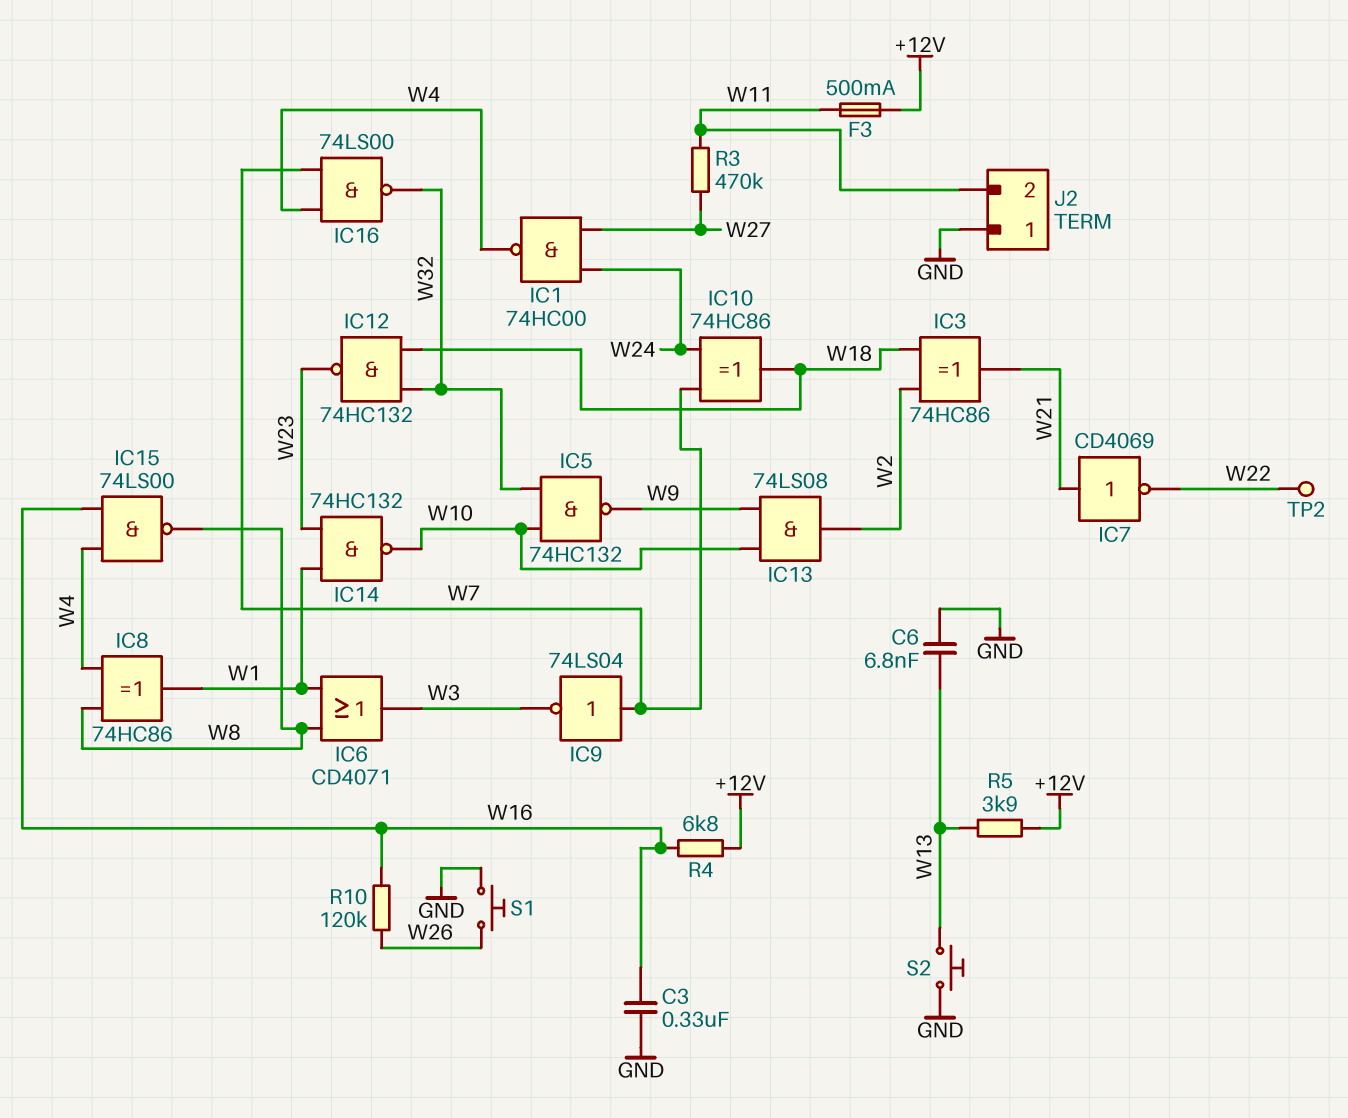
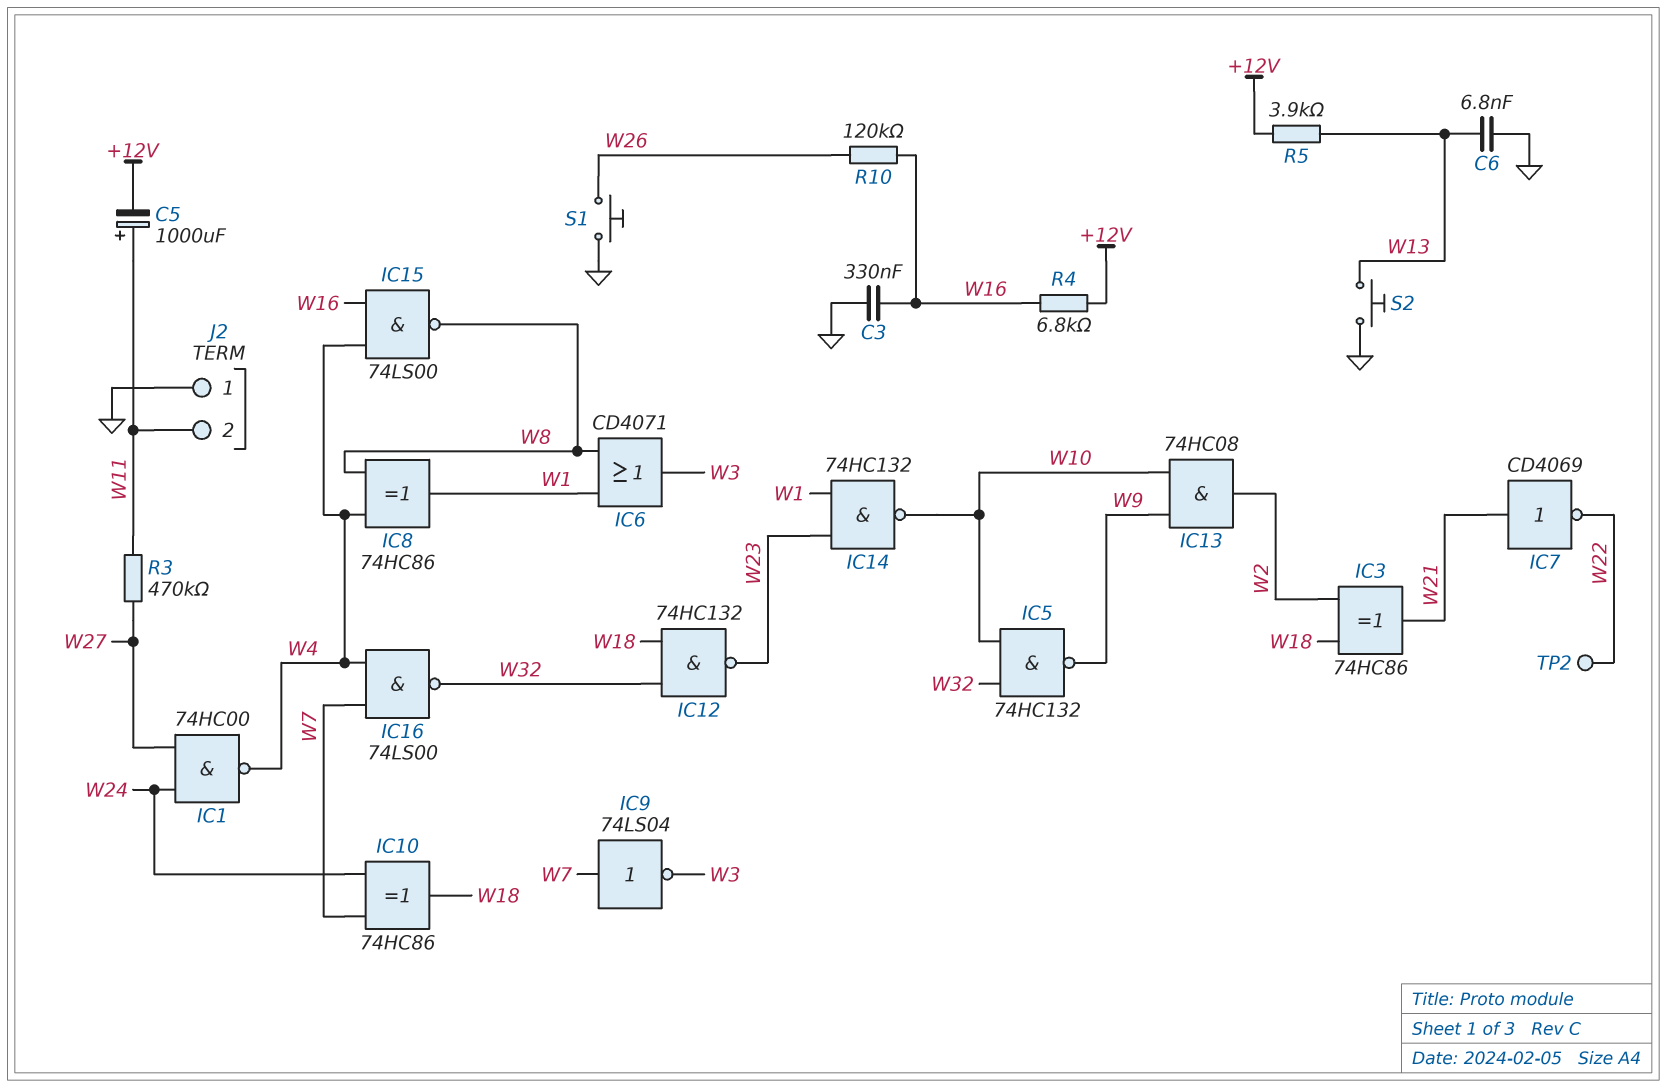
C5: none -> 1000uF (plus W11, minus +12V)
F3: 500mA (+12V, W11) -> none
IC13: AND 74LS08 (in W9, in W10, out W2) -> AND 74HC08 (in W9, in W10, out W2)

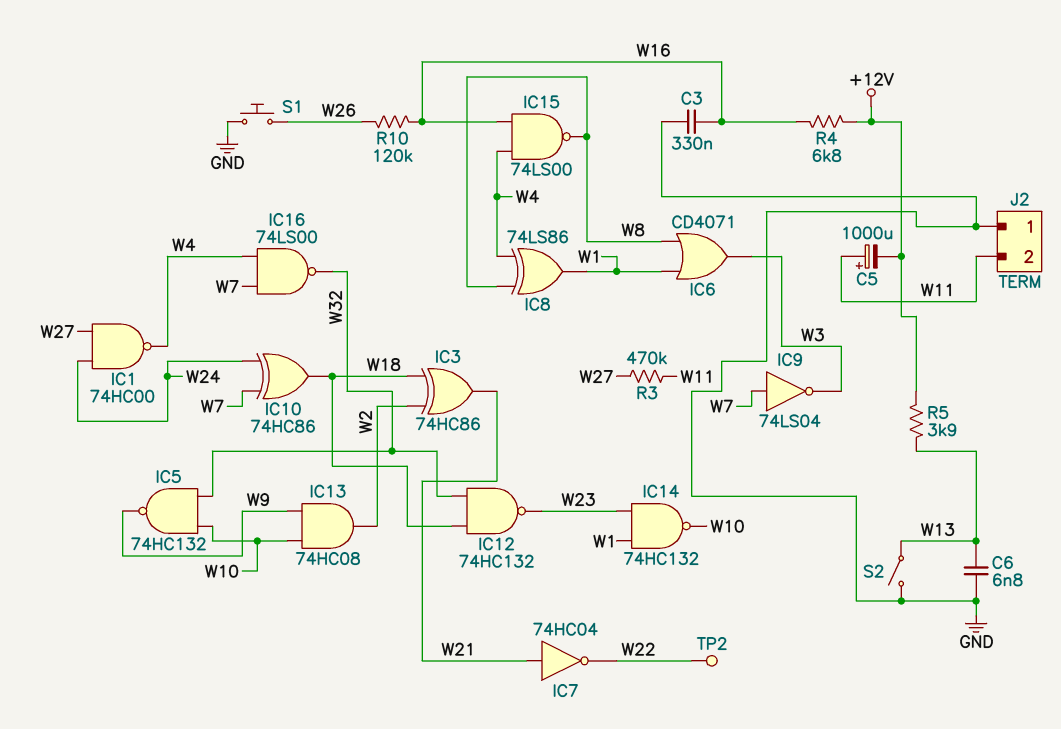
IC7: NOT CD4069 (in W21, out W22) -> NOT 74HC04 (in W21, out W22)
IC8: XOR 74HC86 (in W4, in W8, out W1) -> XOR 74LS86 (in W4, in W8, out W1)
S2: button (GND, W13) -> switch (GND, W13)

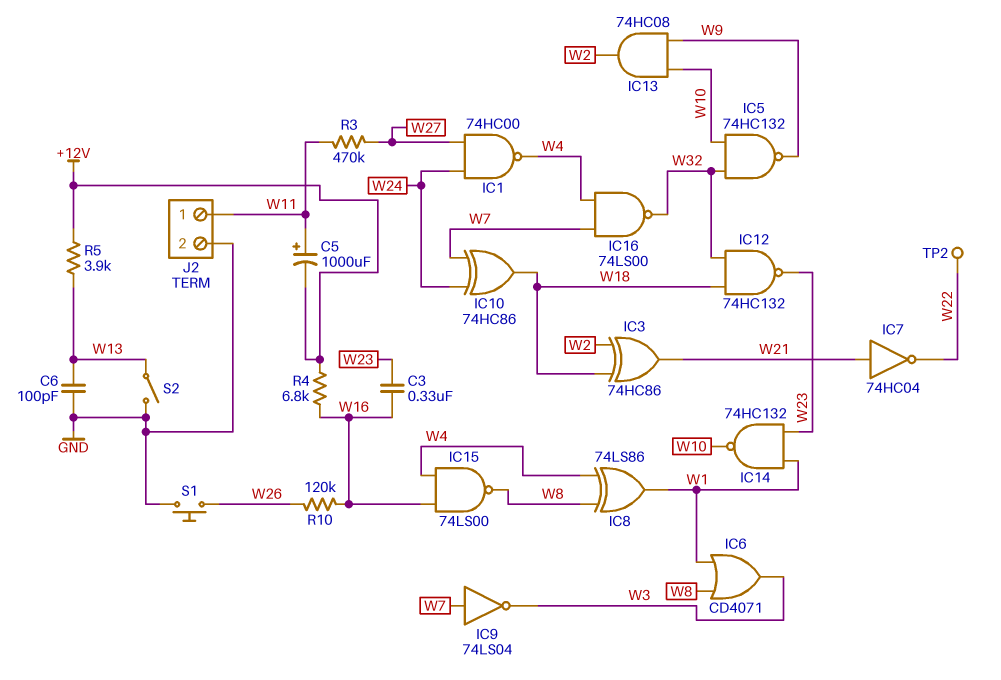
C3: 330nF (GND, W16) -> 330nF (W16, W23)
C6: 6.8nF (GND, W13) -> 100pF (GND, W13)
J2 pin 1: GND -> W11
J2 pin 2: W11 -> GND

